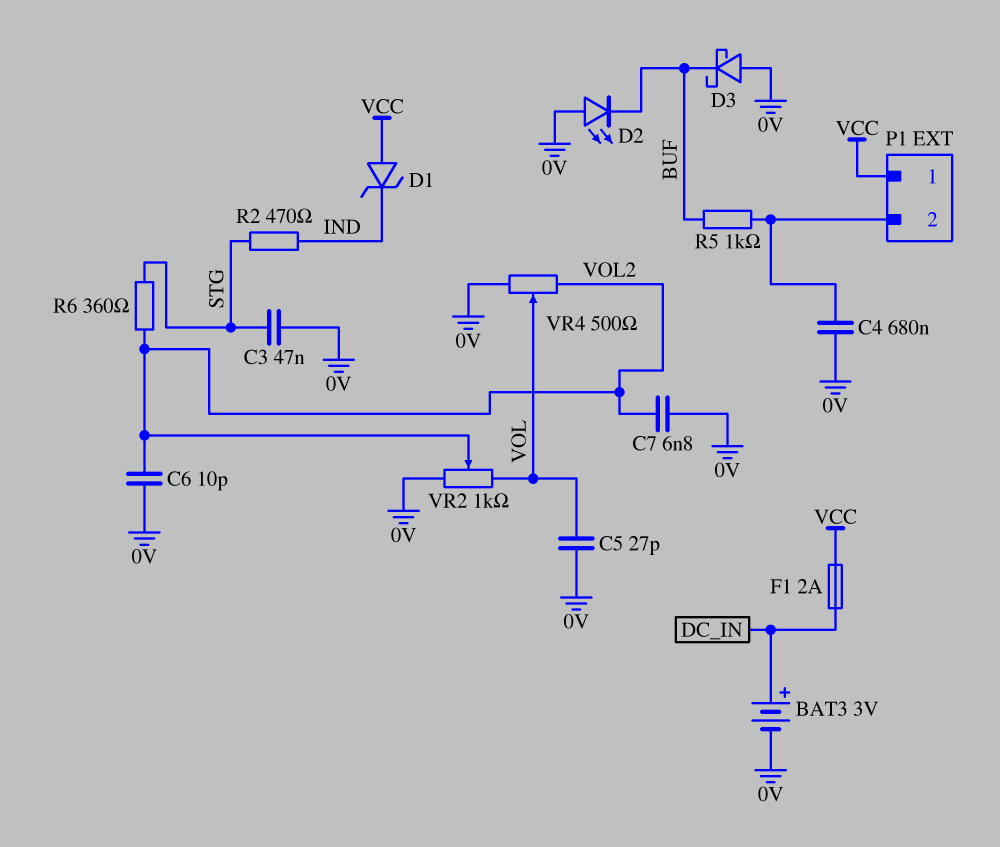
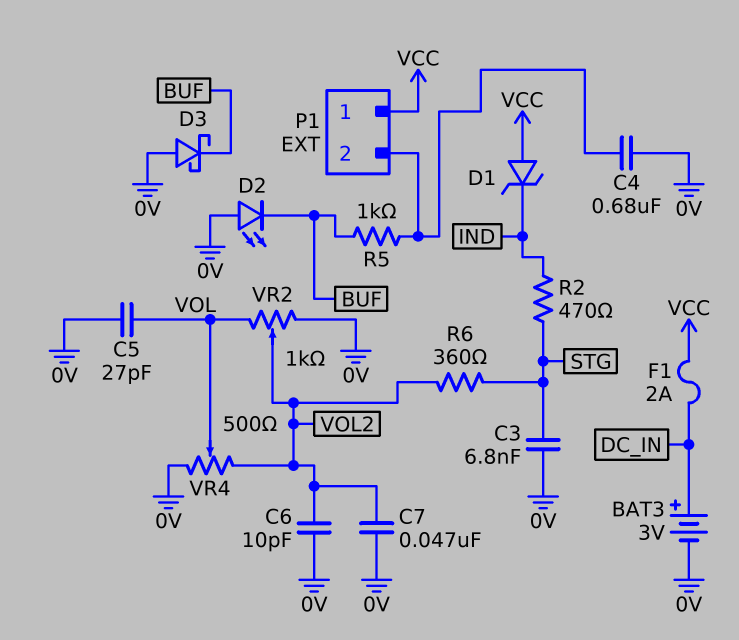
C3: 47nF (0V, STG) -> 6.8nF (0V, STG)
C7: 6.8nF (0V, VOL2) -> 47nF (0V, VOL2)

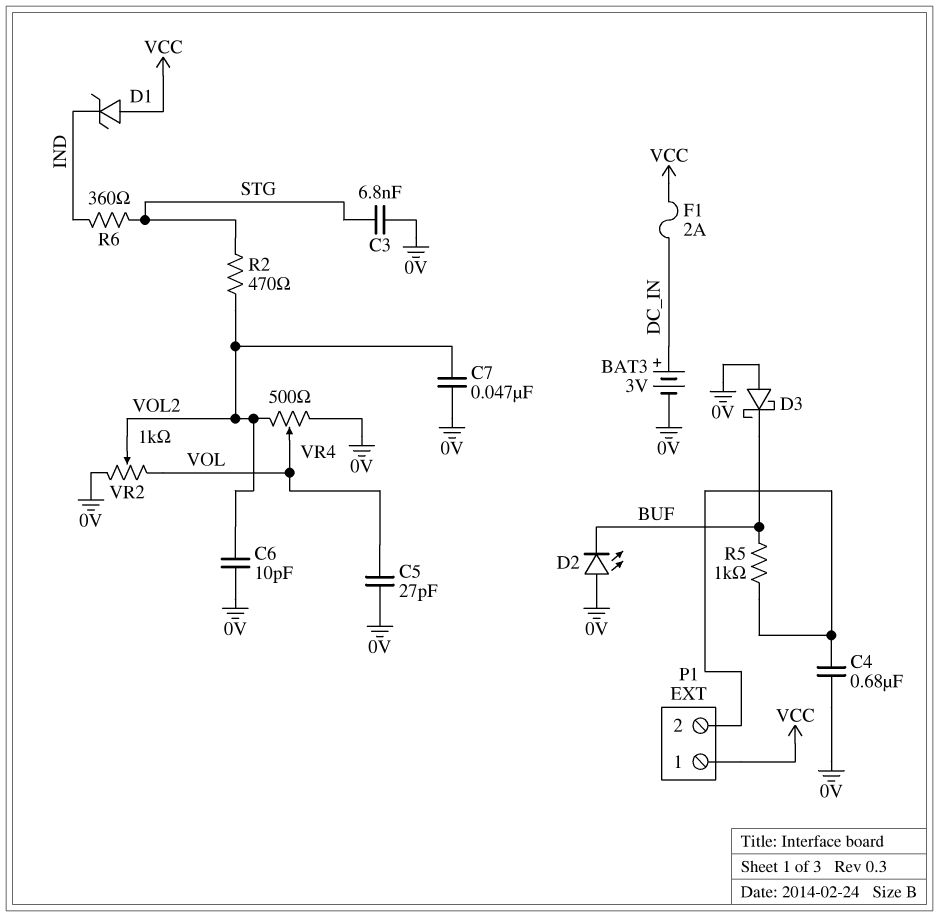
R2: 470 (IND, STG) -> 470 (STG, VOL2)
R6: 360 (STG, VOL2) -> 360 (IND, STG)

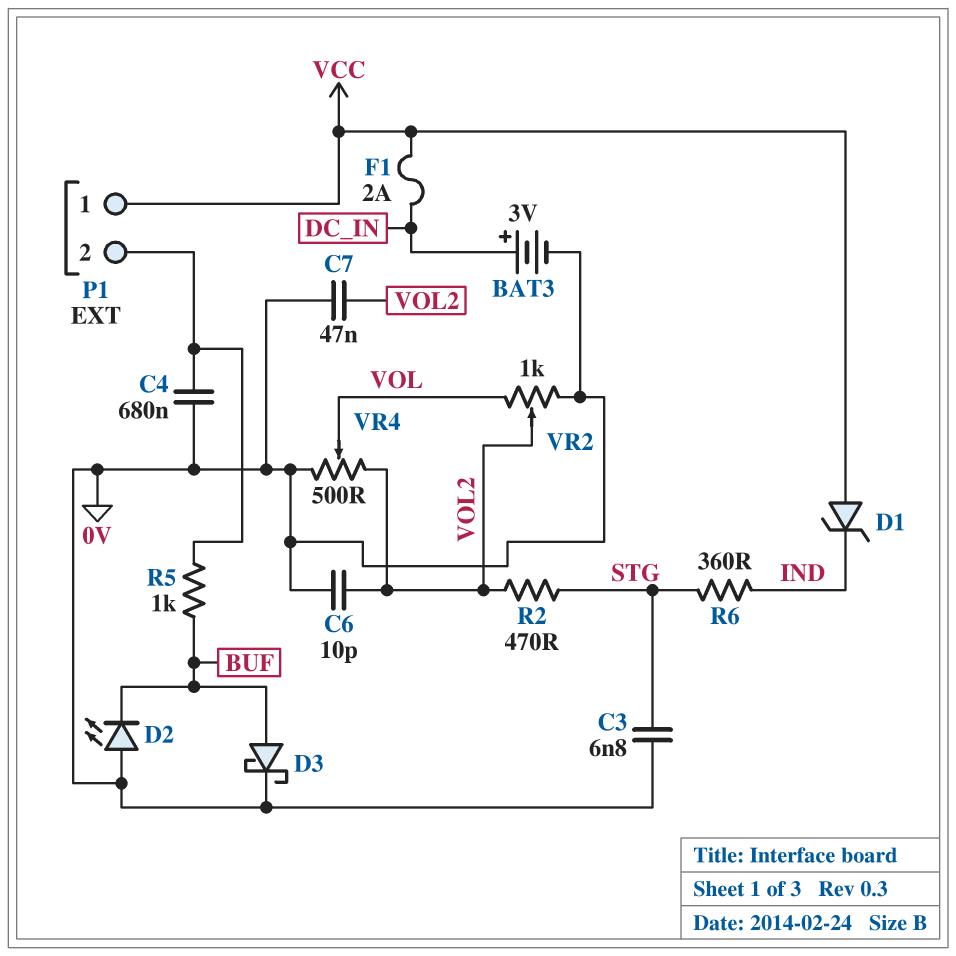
C5: 27pF (0V, VOL) -> none
D3: schottky (A 0V, K BUF) -> schottky (A BUF, K 0V)

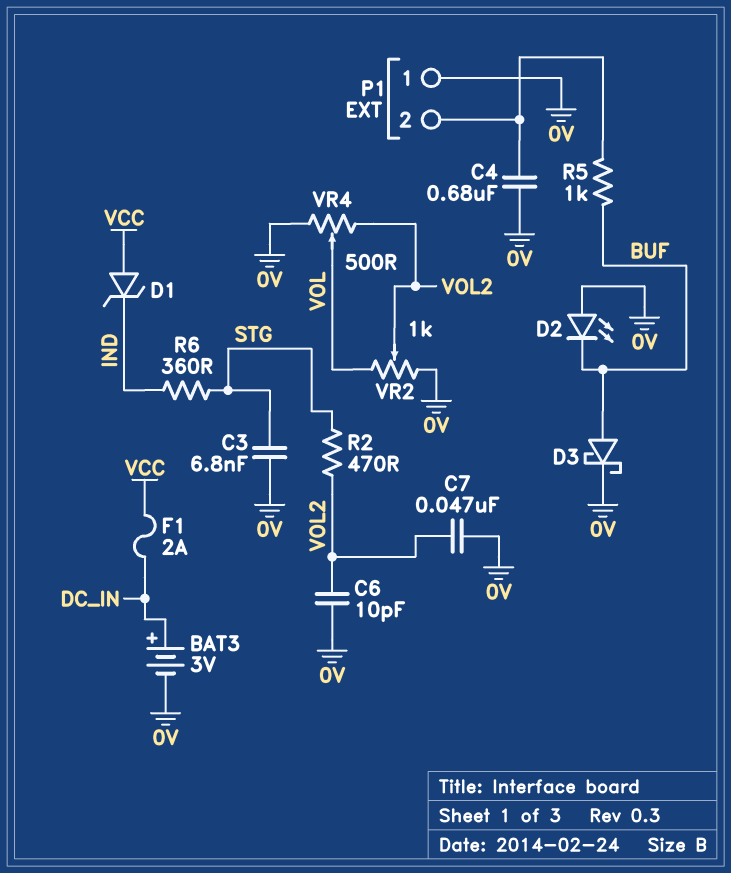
P1 pin 1: VCC -> 0V

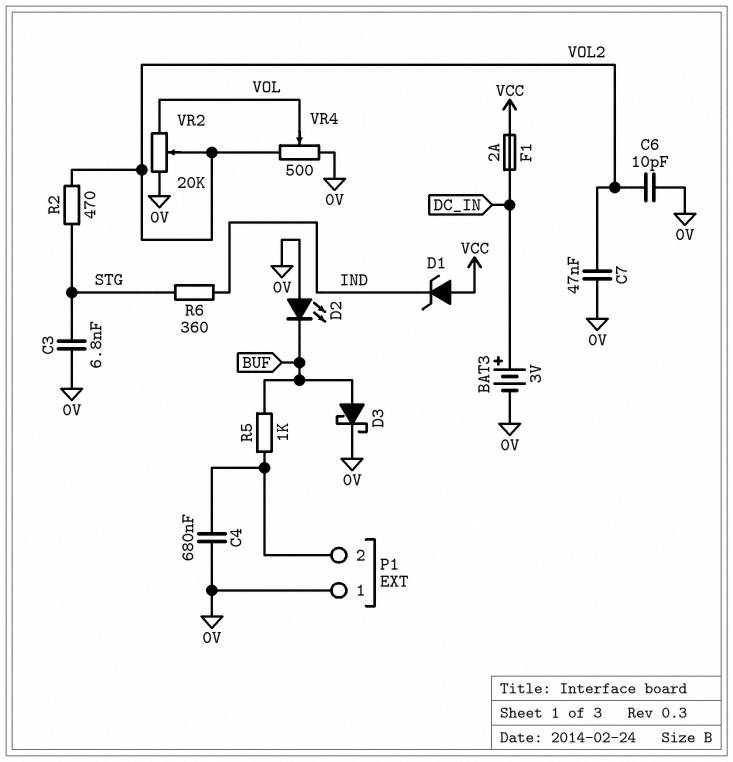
VR2: 1k (0V, VOL, wiper VOL2) -> 20k (0V, VOL, wiper VOL2)

